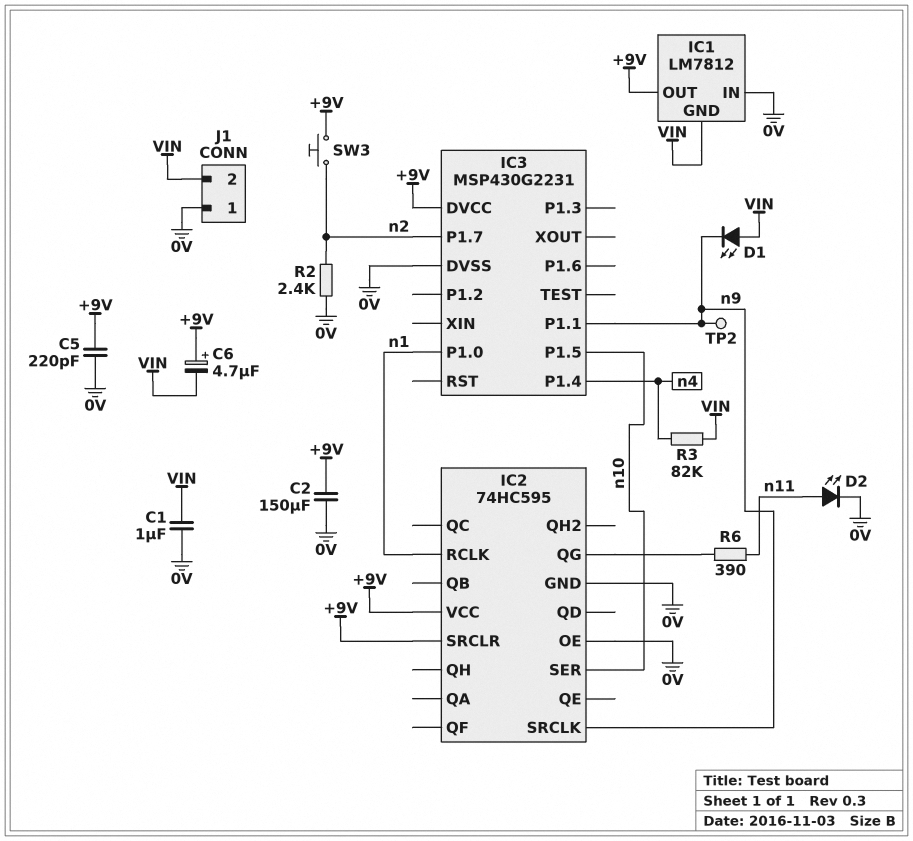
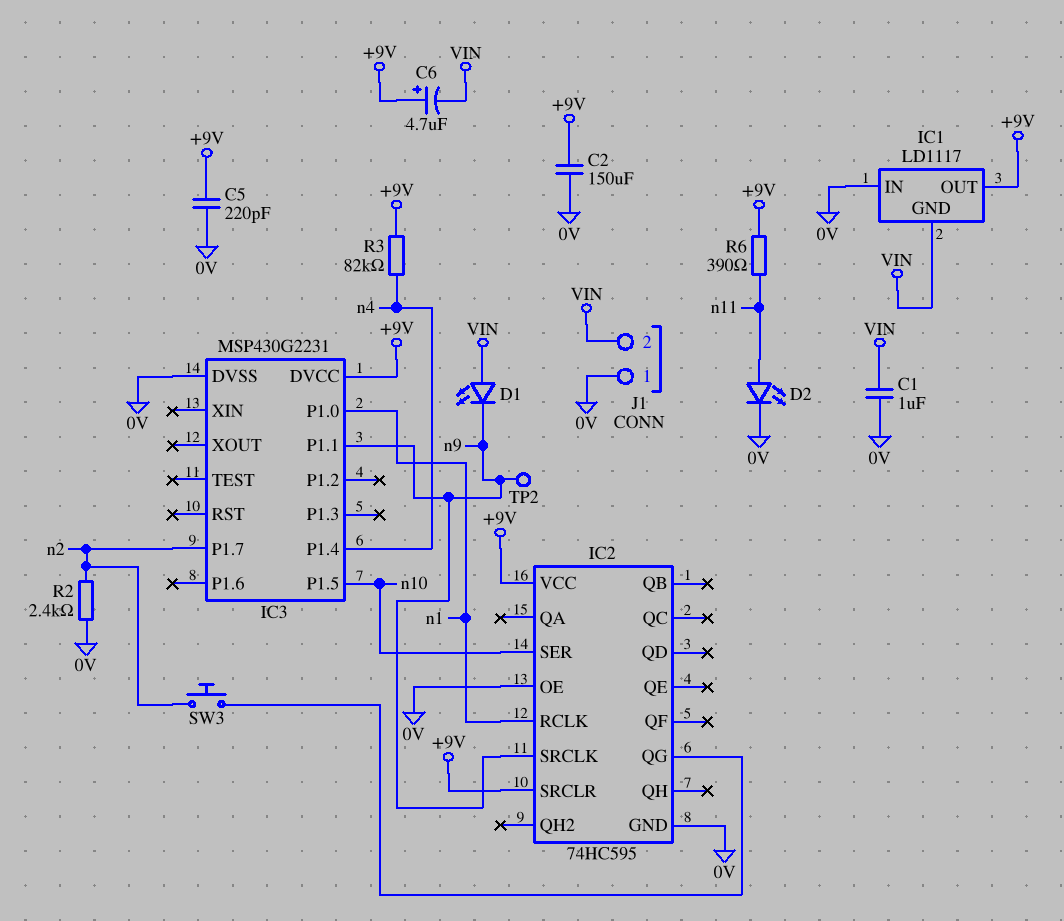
IC1: LM7812 -> LD1117
R3: 82k (VIN, n4) -> 82k (+9V, n4)
R6: 390 (IC2/QG, n11) -> 390 (+9V, n11)
SW3: button (+9V, n2) -> button (IC2/QG, n2)

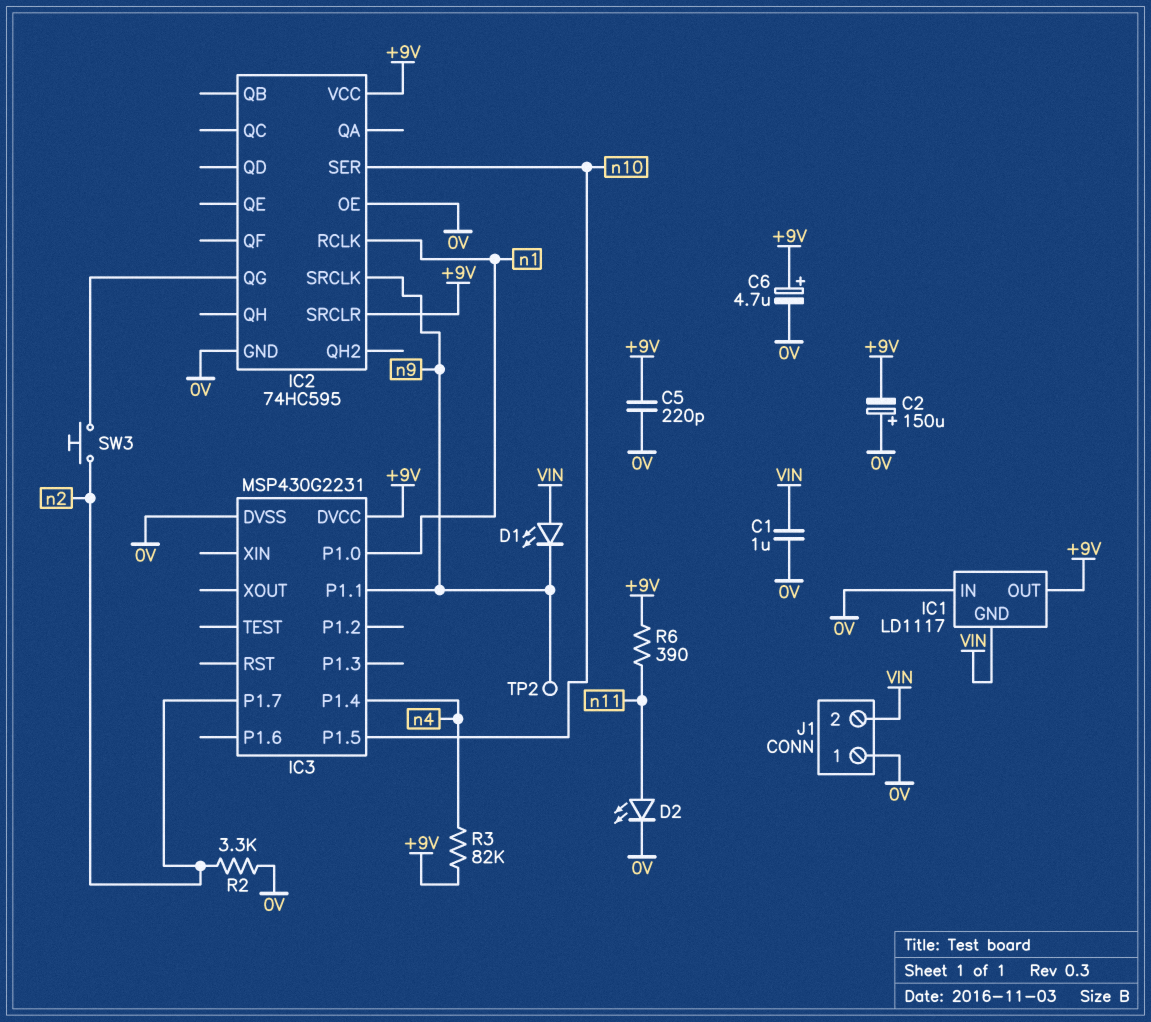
C2: 150uF (+9V, 0V) -> 150uF (plus 0V, minus +9V)
C6: 4.7uF (plus +9V, minus VIN) -> 4.7uF (plus +9V, minus 0V)
R2: 2.4k (0V, n2) -> 3.3k (0V, n2)

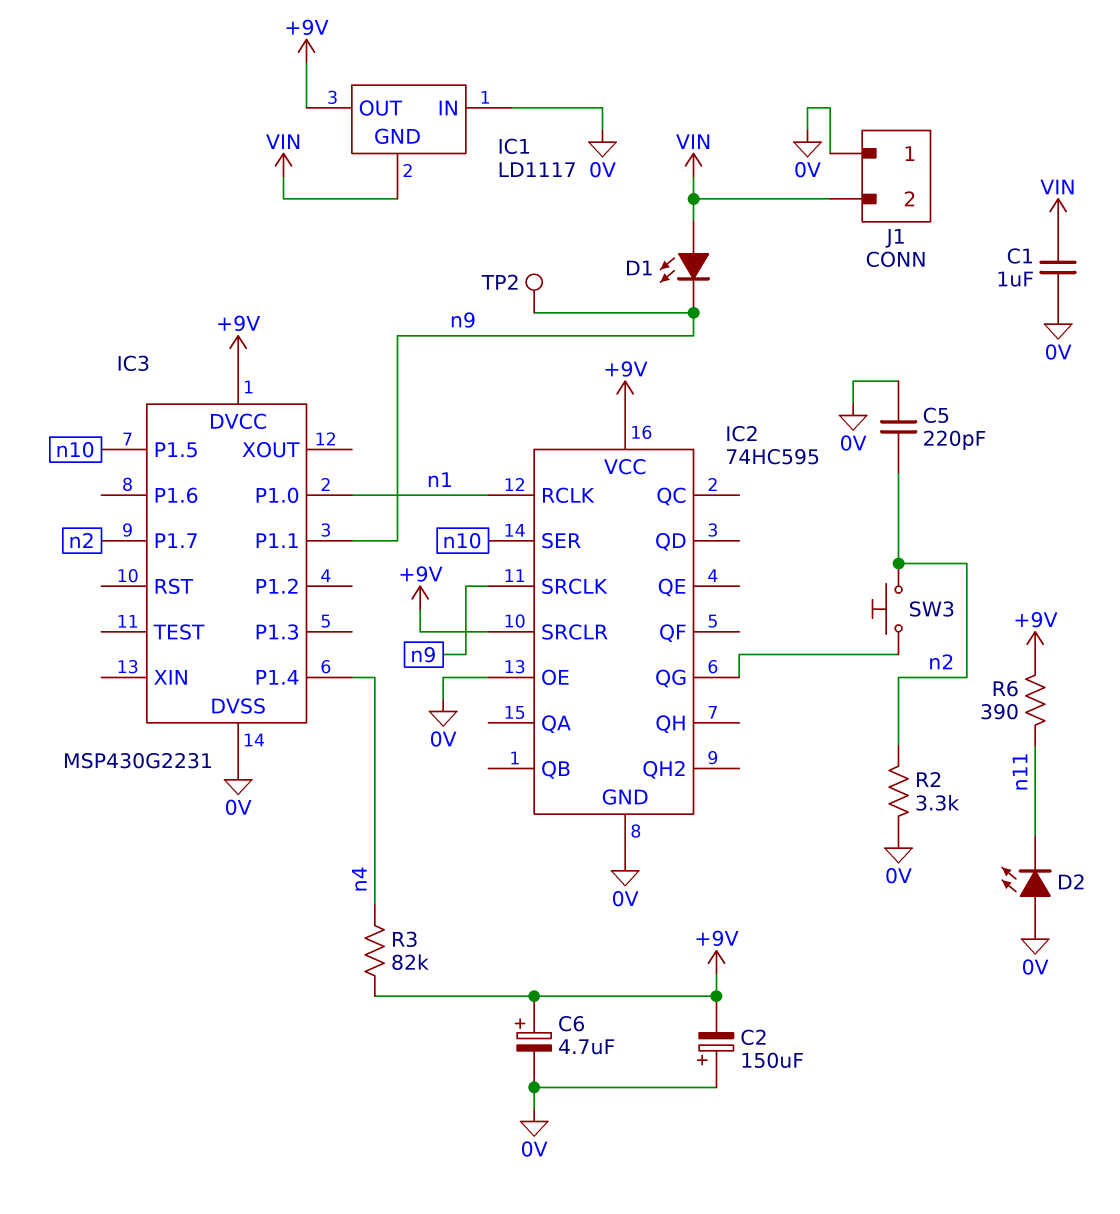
C5: 220pF (+9V, 0V) -> 220pF (0V, n2)
D2: LED (A n11, K 0V) -> LED (A 0V, K n11)

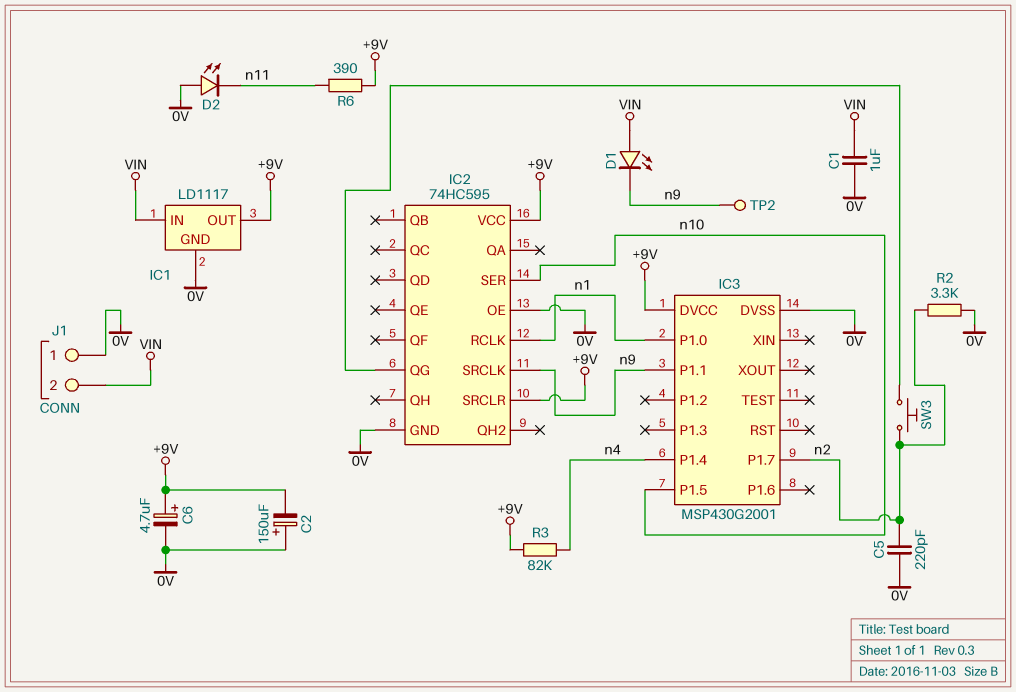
IC1 pin GND: VIN -> 0V
IC1 pin IN: 0V -> VIN
IC3: MSP430G2231 -> MSP430G2001

